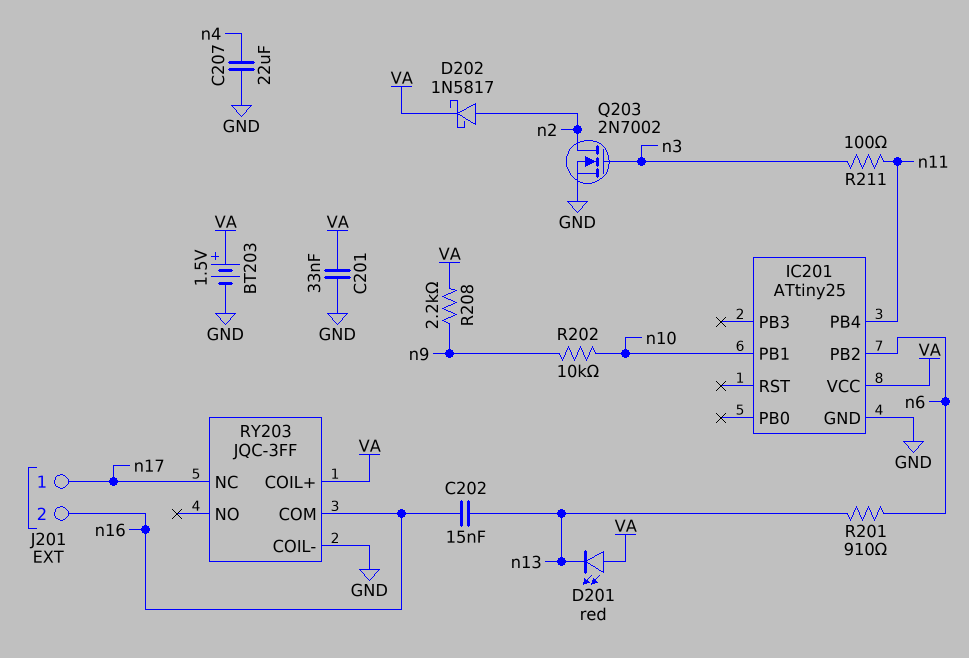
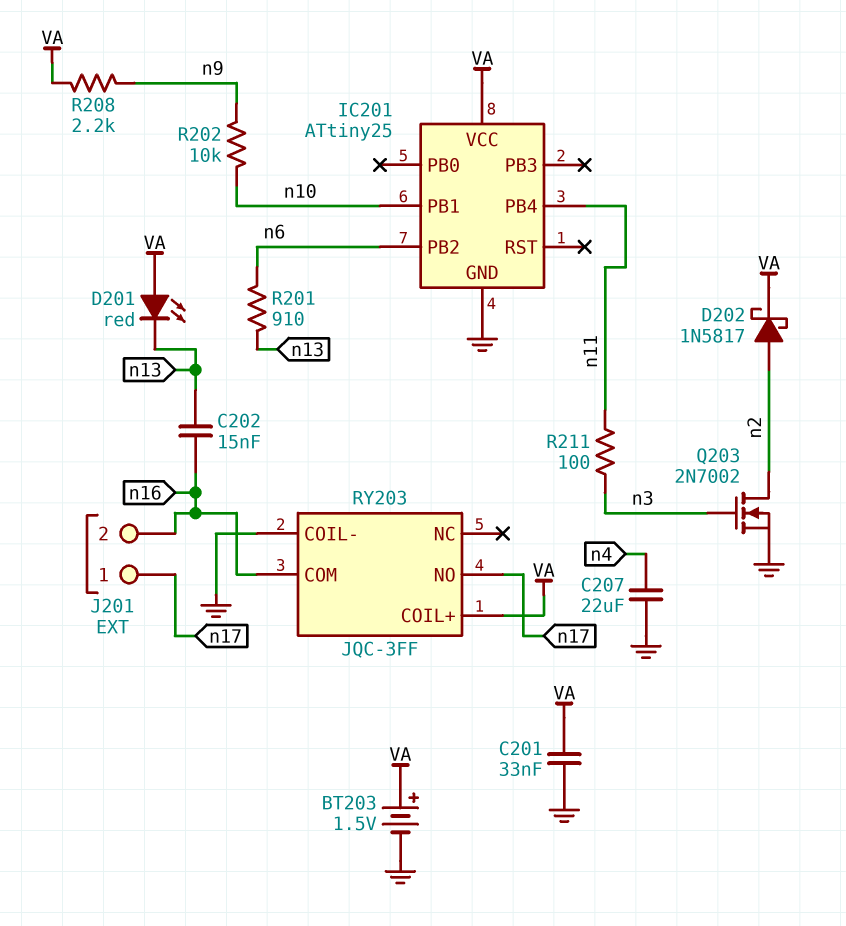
RY203 pin NC: n17 -> none
RY203 pin NO: none -> n17

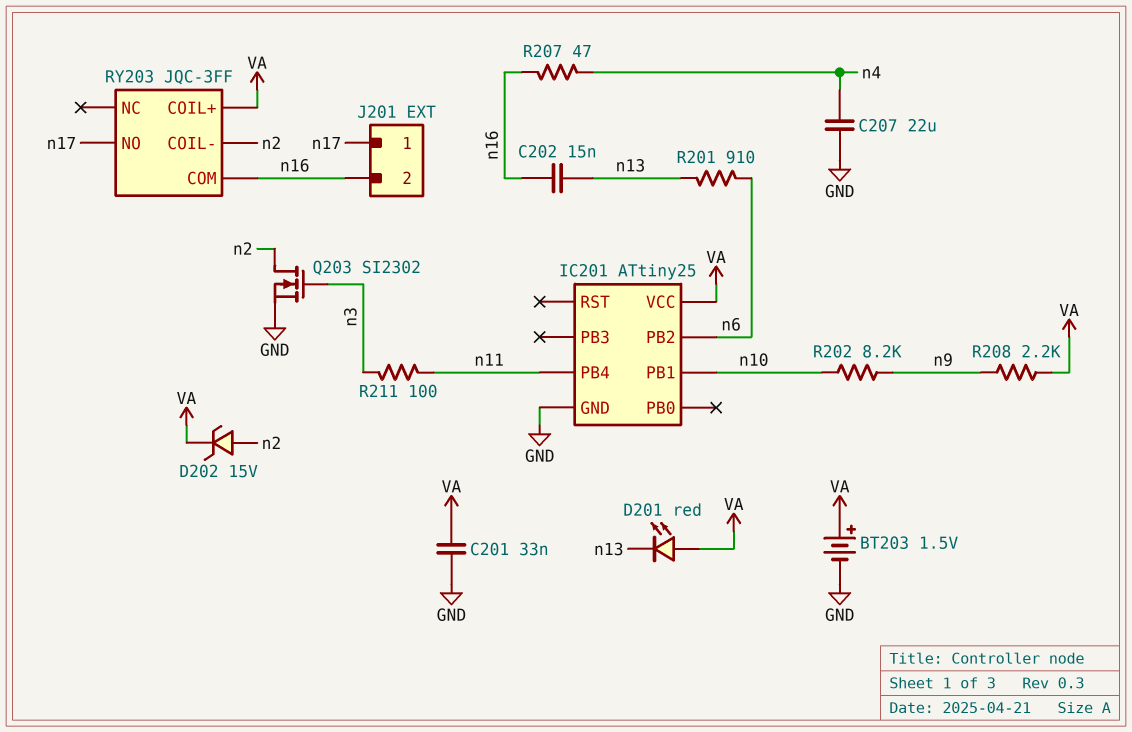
D202: schottky 1N5817 (A n2, K VA) -> zener 15V (A n2, K VA)
Q203: NMOS 2N7002 (G n3, D n2, S GND) -> NMOS SI2302 (G n3, D n2, S GND)
R202: 10k (n9, n10) -> 8.2k (n9, n10)
R207: none -> 47 (n4, n16)
RY203 pin COIL-: GND -> n2

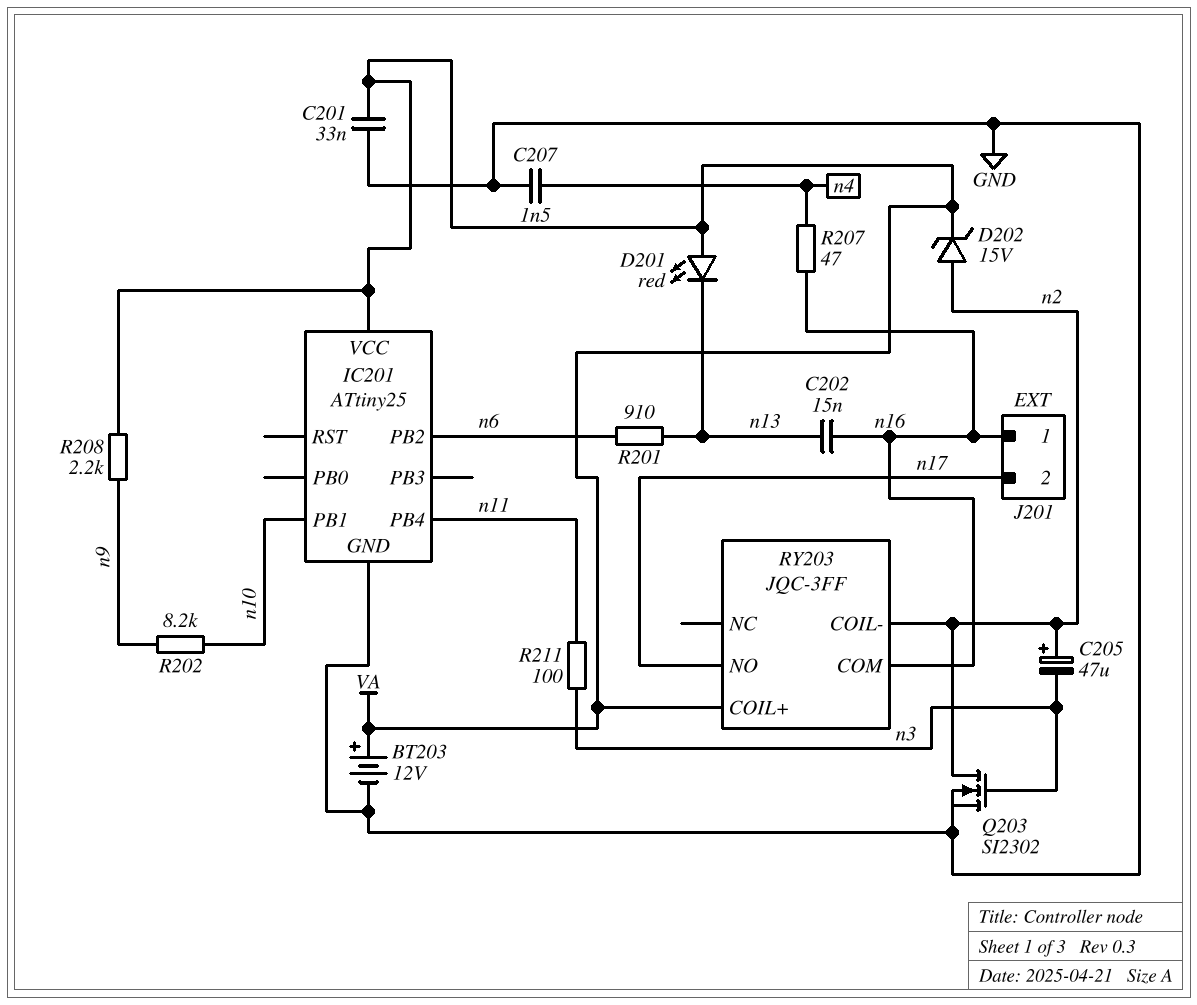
BT203: 1.5V (plus VA, minus GND) -> 12V (plus VA, minus GND)
C205: none -> 47uF (plus n2, minus n3)
C207: 22uF (GND, n4) -> 1.5nF (GND, n4)
J201 pin 1: n17 -> n16
J201 pin 2: n16 -> n17

